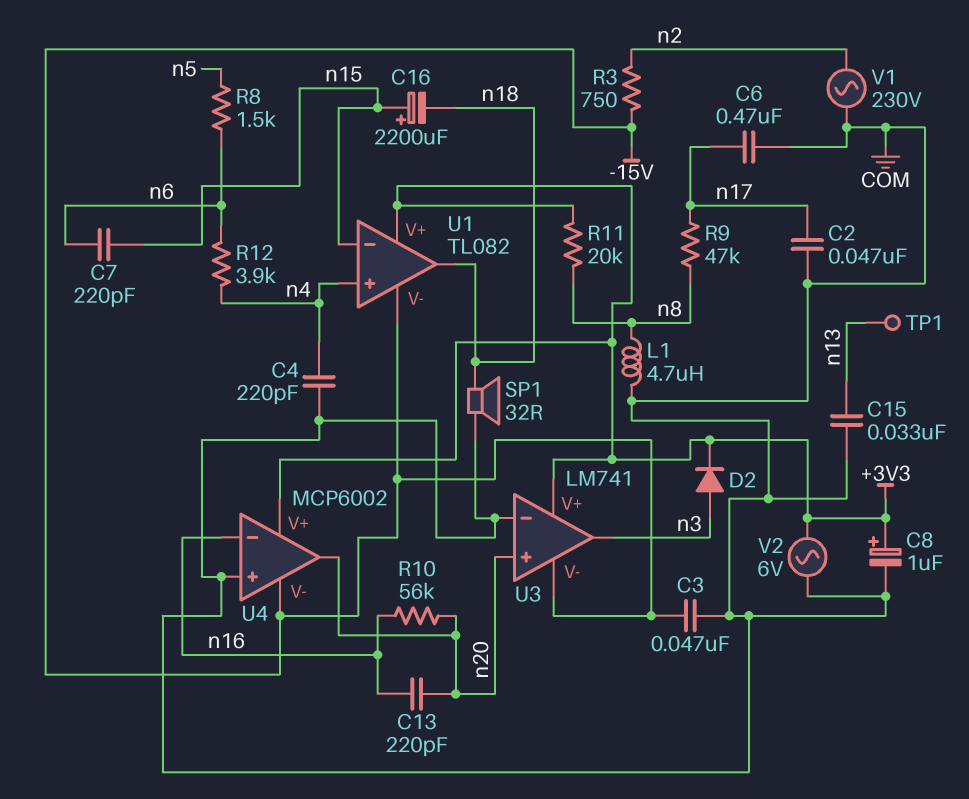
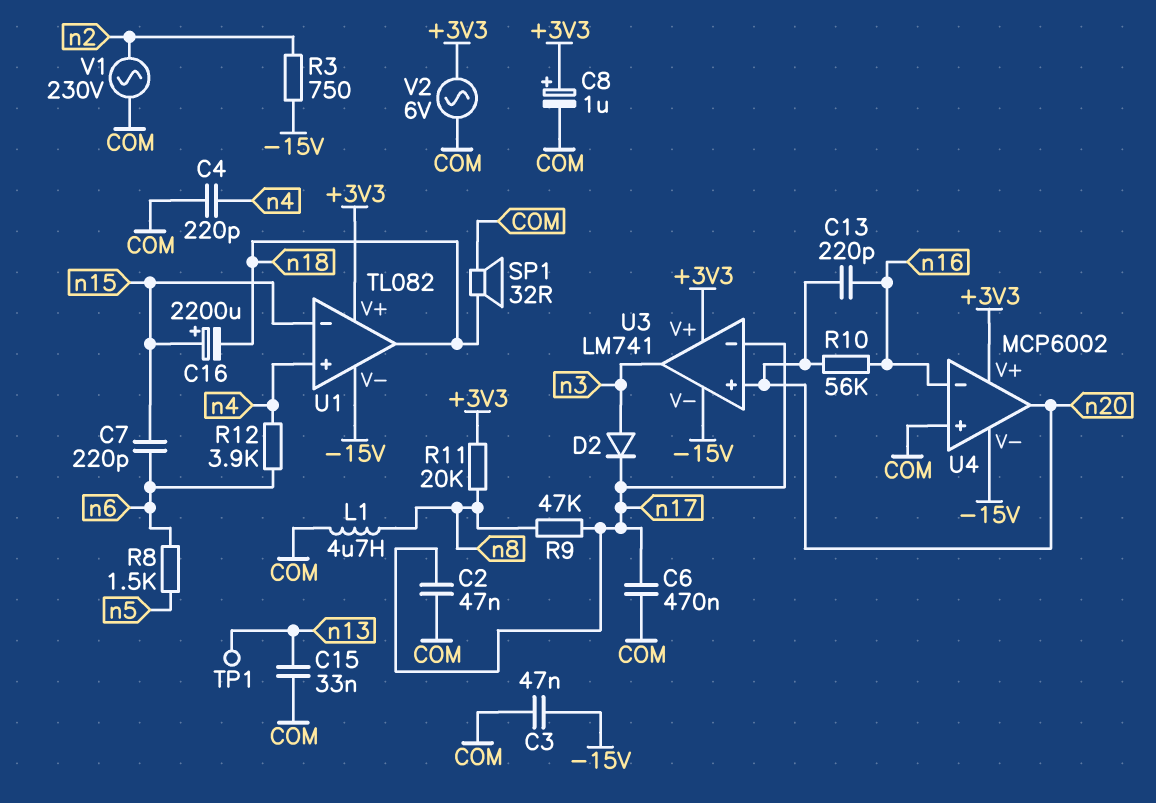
D2: diode (A n3, K +3V3) -> diode (A n3, K n17)
U3 pin in-: COM -> n17

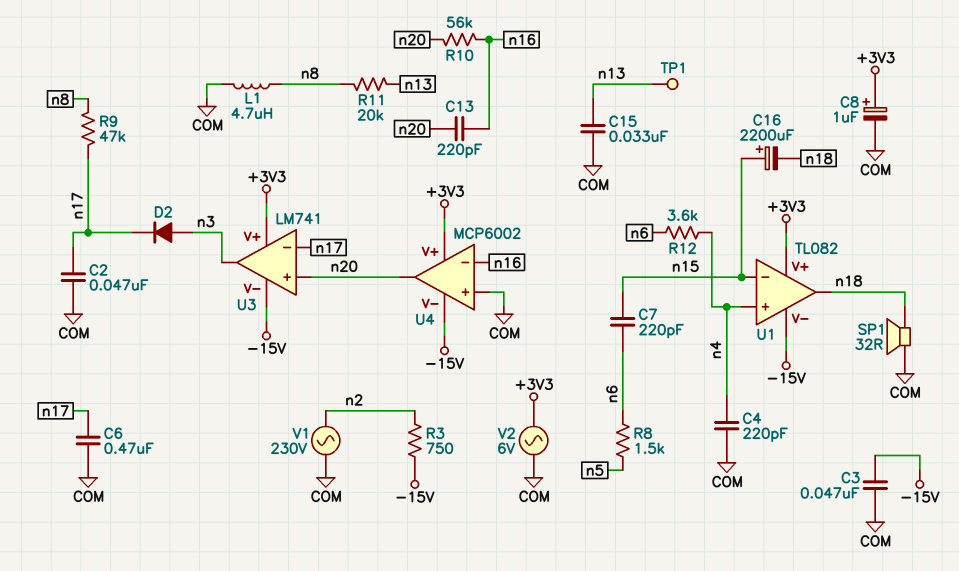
R11: 20k (+3V3, n8) -> 20k (n8, n13)
R12: 3.9k (n4, n6) -> 3.6k (n4, n6)

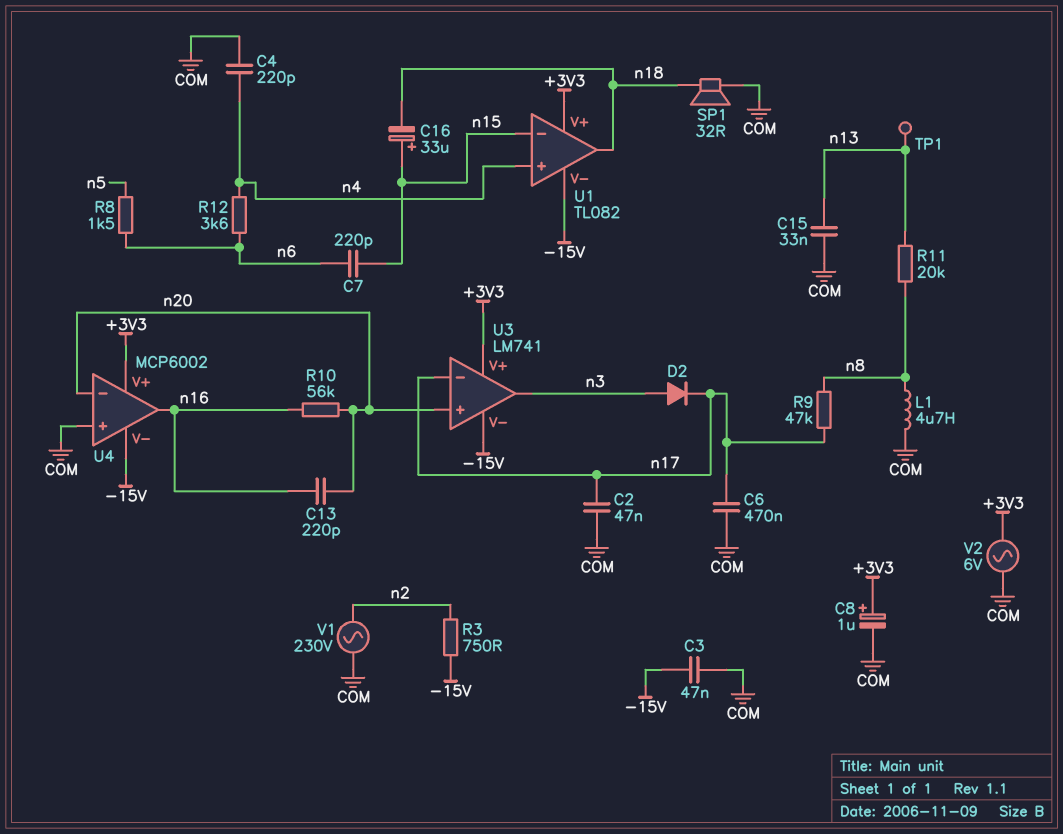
C16: 2200uF (plus n15, minus n18) -> 33uF (plus n15, minus n18)
U4 pin in-: n16 -> n20
U4 pin out: n20 -> n16

